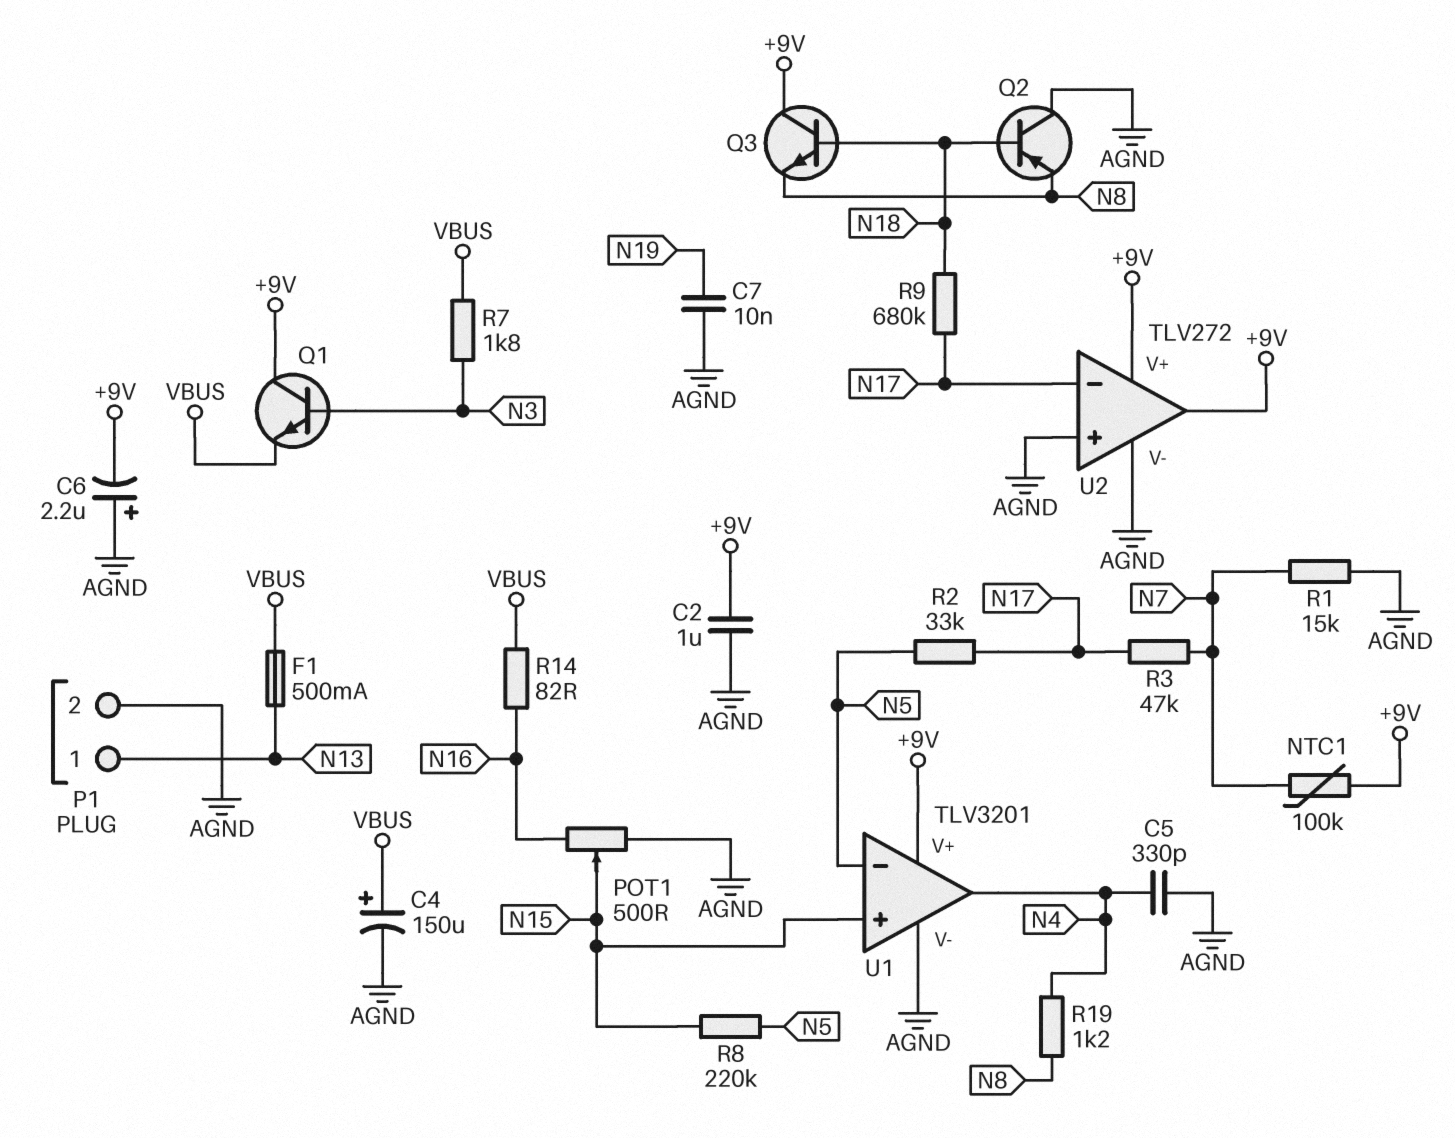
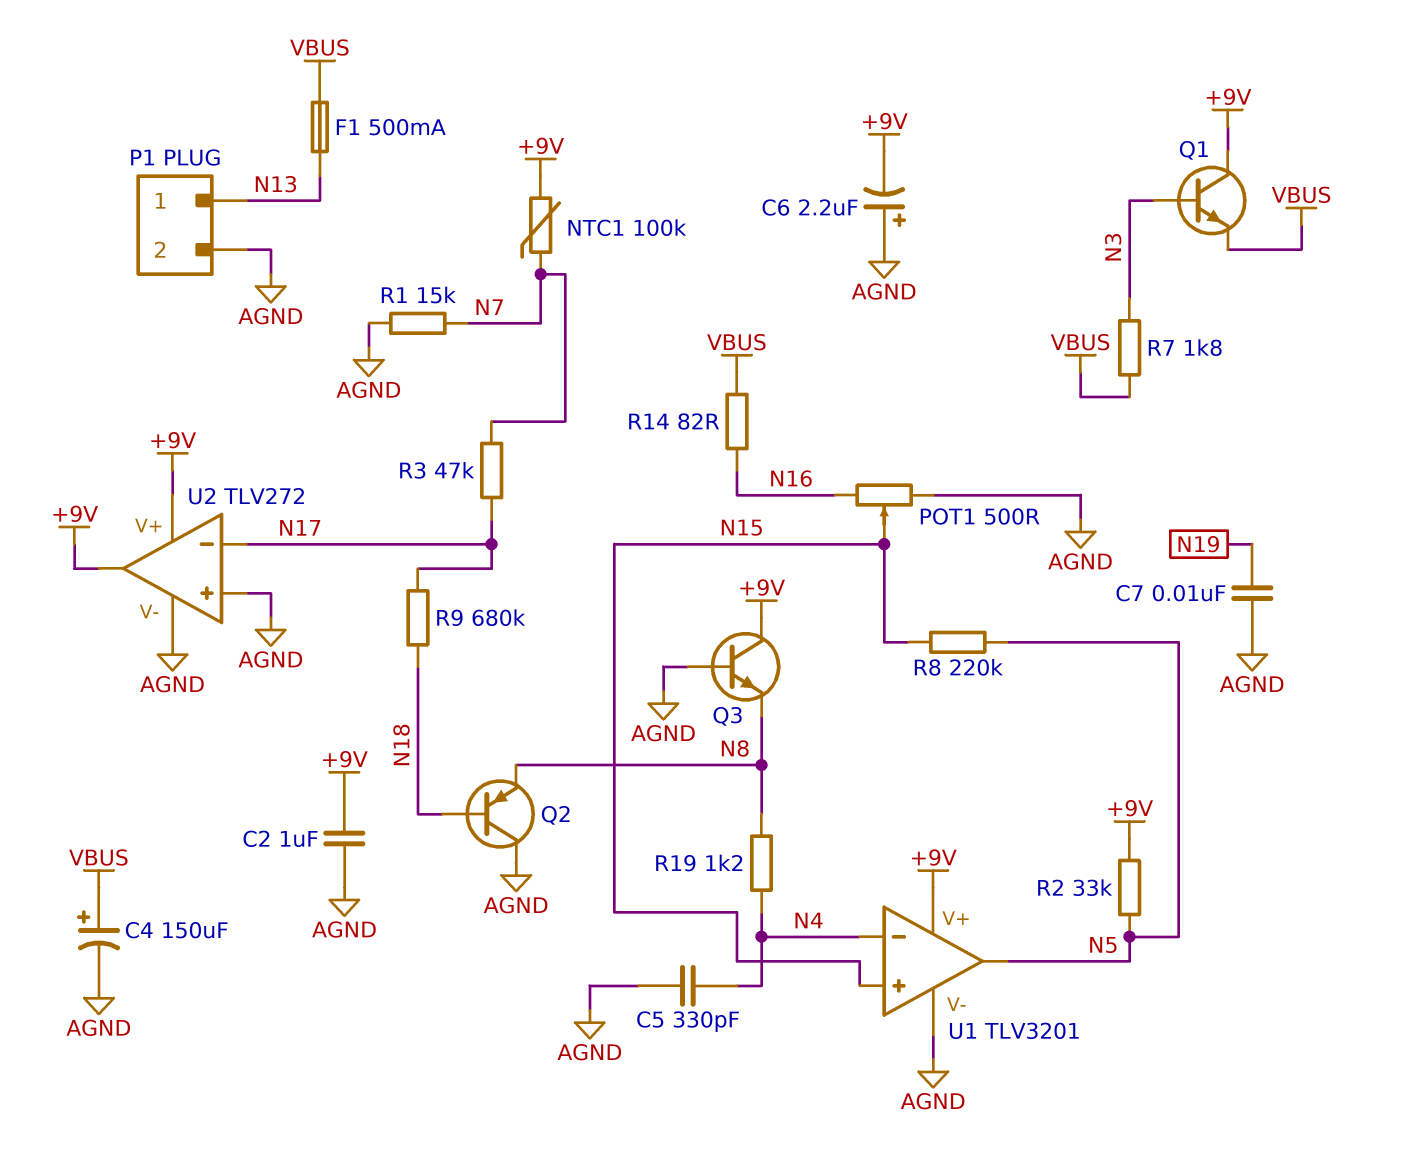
Q3: NPN (B N18, C +9V, E N8) -> NPN (B AGND, C +9V, E N8)
R2: 33k (N5, N17) -> 33k (+9V, N5)
U1 pin in-: N5 -> N4
U1 pin out: N4 -> N5

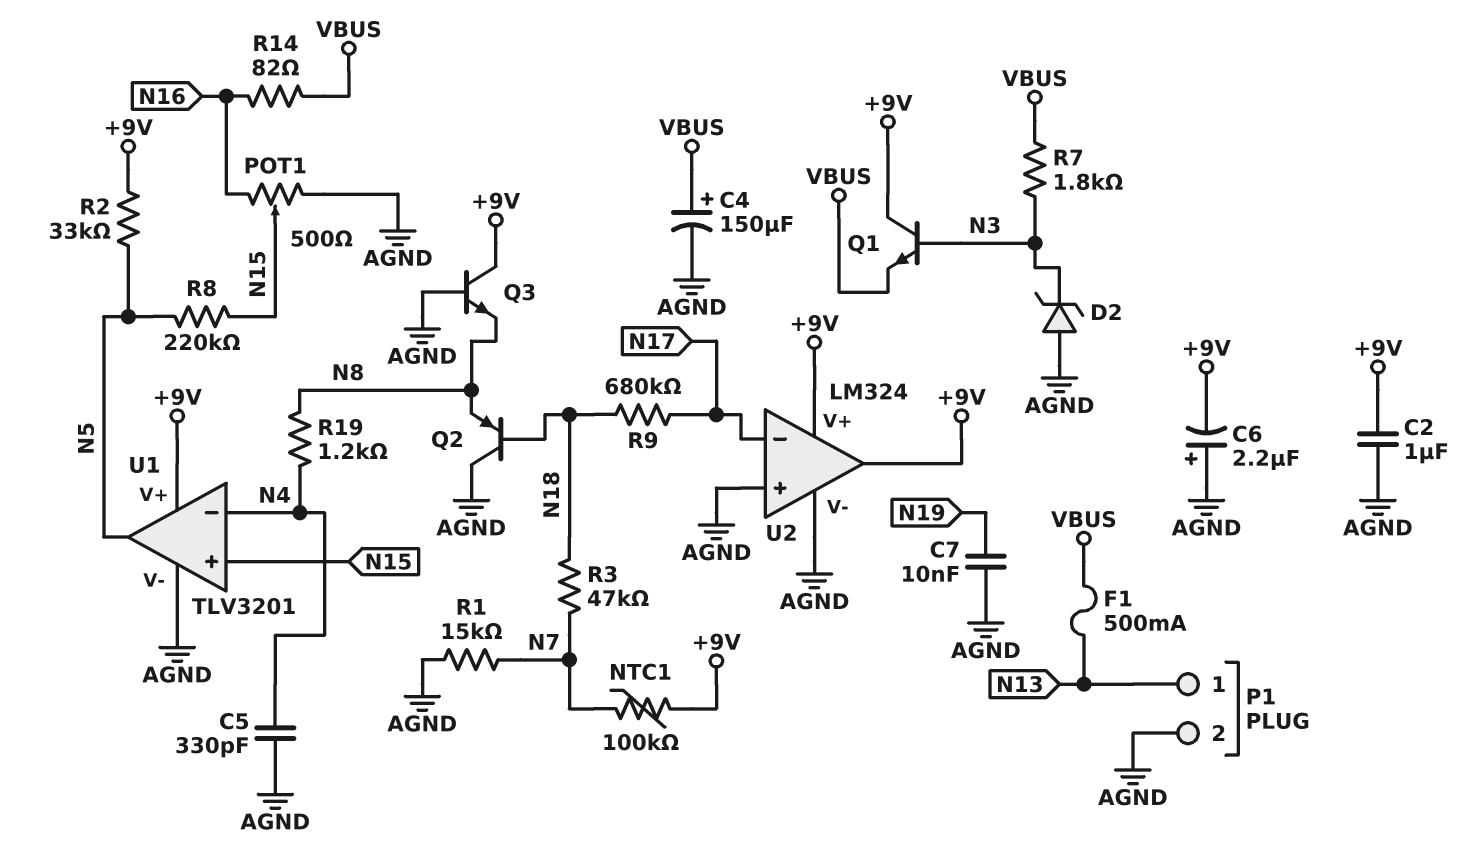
D2: none -> zener (A AGND, K N3)
R3: 47k (N7, N17) -> 47k (N7, N18)
U2: TLV272 -> LM324

